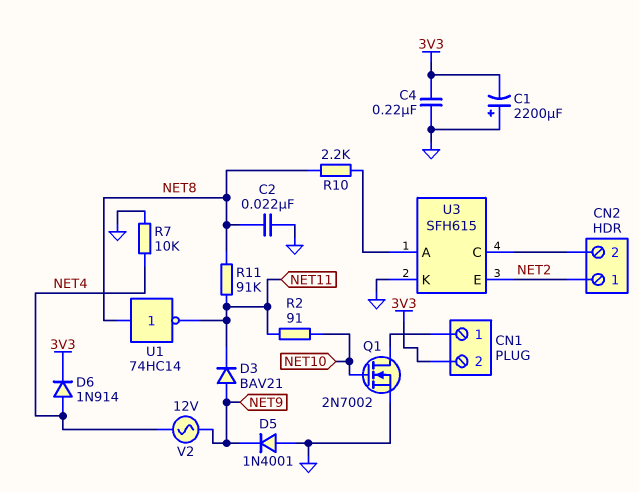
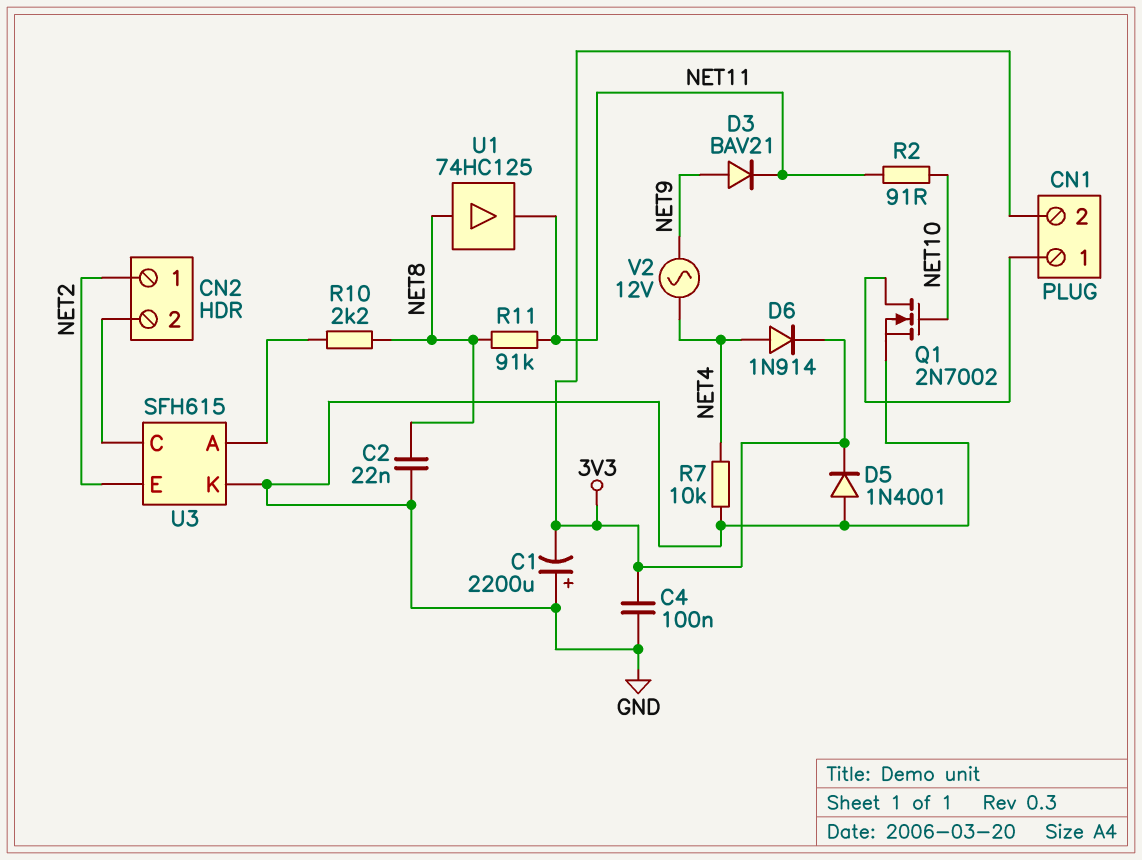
C4: 220nF (3V3, GND) -> 100nF (3V3, GND)
D5: diode 1N4001 (A GND, K NET9) -> diode 1N4001 (A GND, K 3V3)
U1: NOT 74HC14 (in NET8, out NET11) -> buffer 74HC125 (in NET8, out NET11)

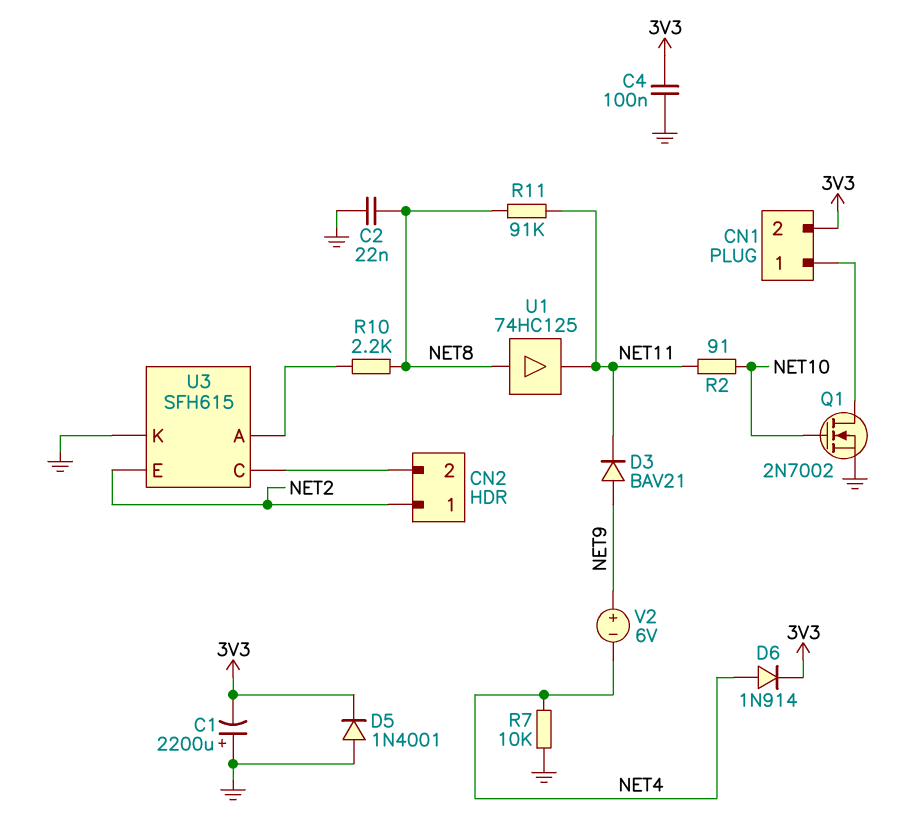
V2: AC 12V (NET4, NET9) -> 6V (plus NET9, minus NET4)

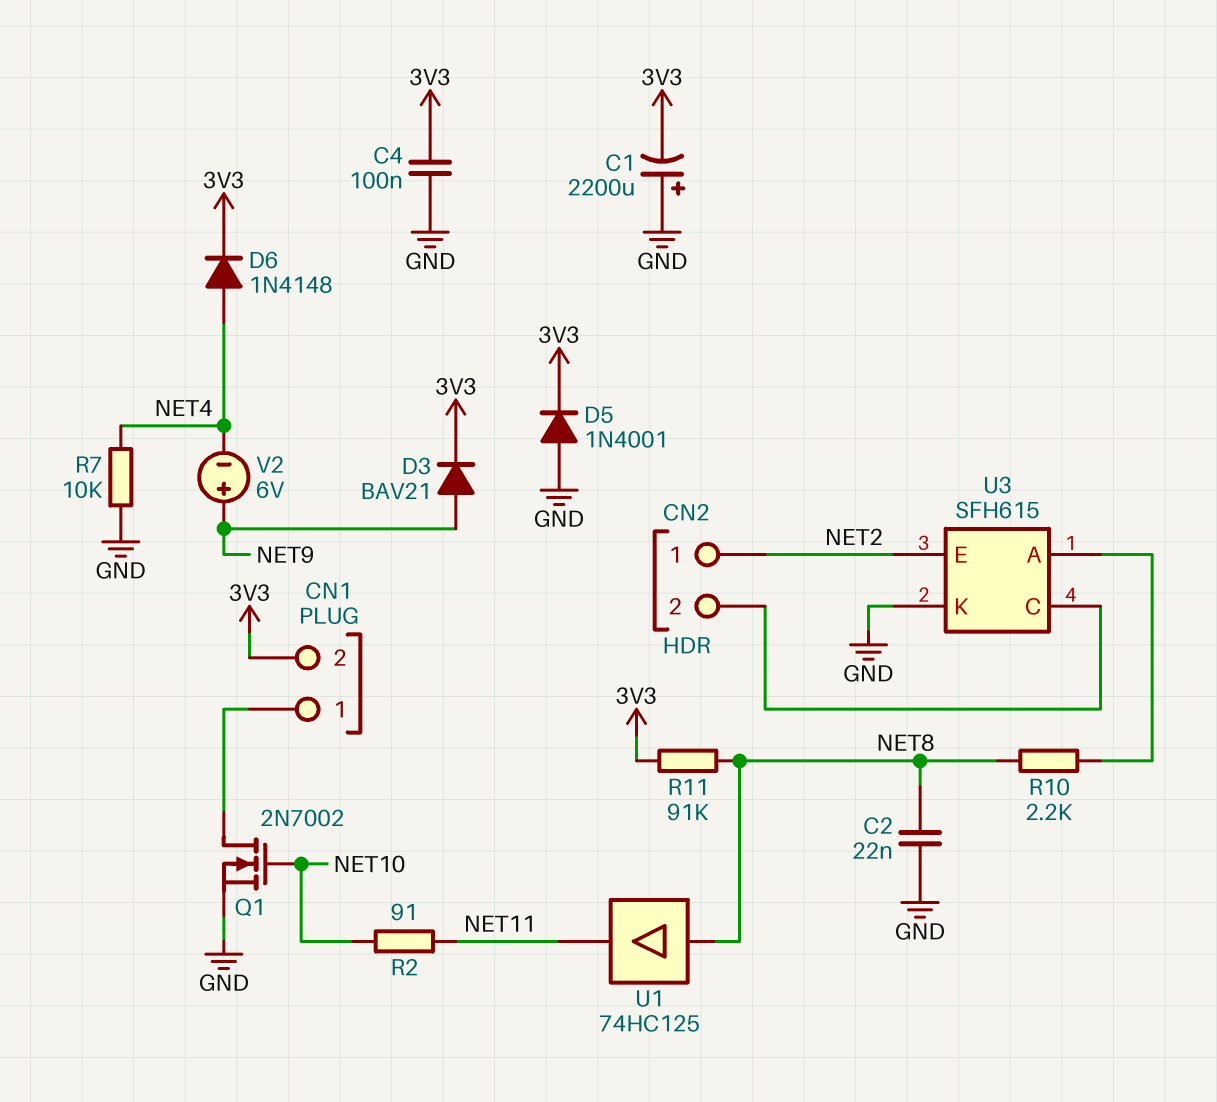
D3: diode BAV21 (A NET9, K NET11) -> diode BAV21 (A NET9, K 3V3)
D6: diode 1N914 (A NET4, K 3V3) -> diode 1N4148 (A NET4, K 3V3)
R11: 91k (NET8, NET11) -> 91k (3V3, NET8)

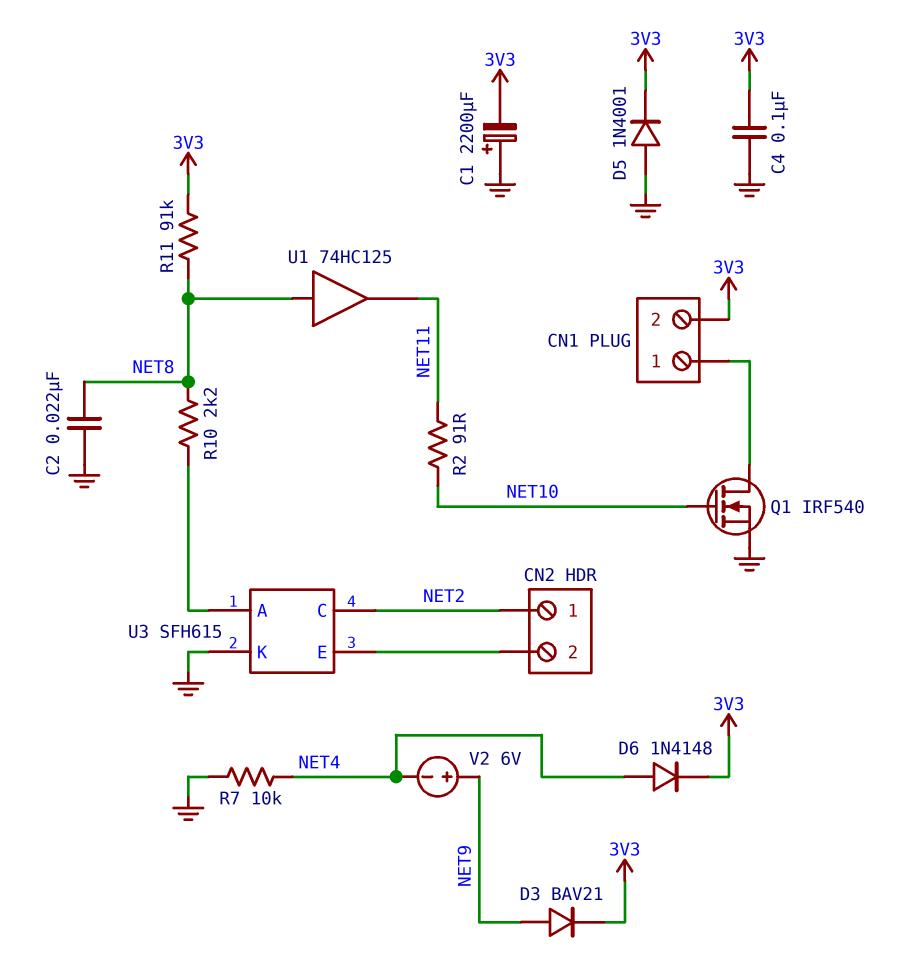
Q1: NMOS 2N7002 (G NET10, D CN1/1, S GND) -> NMOS IRF540 (G NET10, D CN1/1, S GND)
U3 pin C: CN2/2 -> NET2
U3 pin E: NET2 -> CN2/2

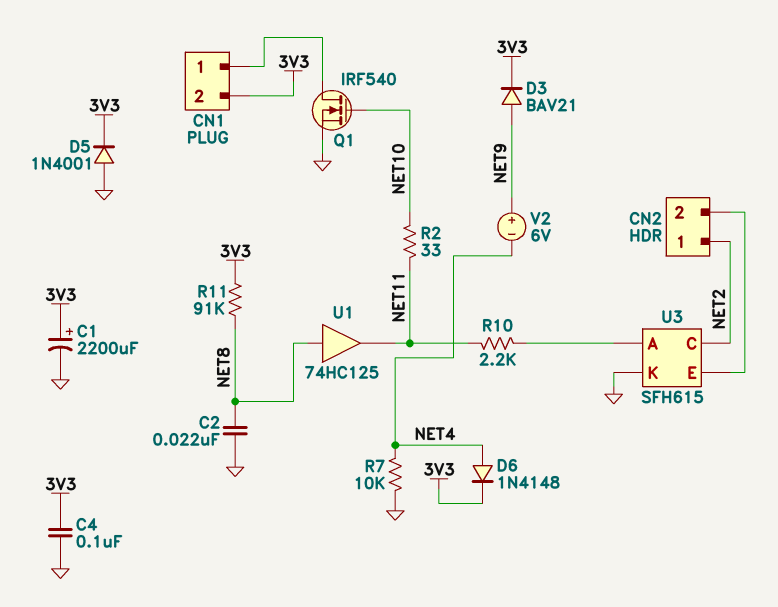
C1: 2200uF (plus GND, minus 3V3) -> 2200uF (plus 3V3, minus GND)
R2: 91 (NET10, NET11) -> 33 (NET10, NET11)
R10: 2.2k (NET8, U3/A) -> 2.2k (NET11, U3/A)

